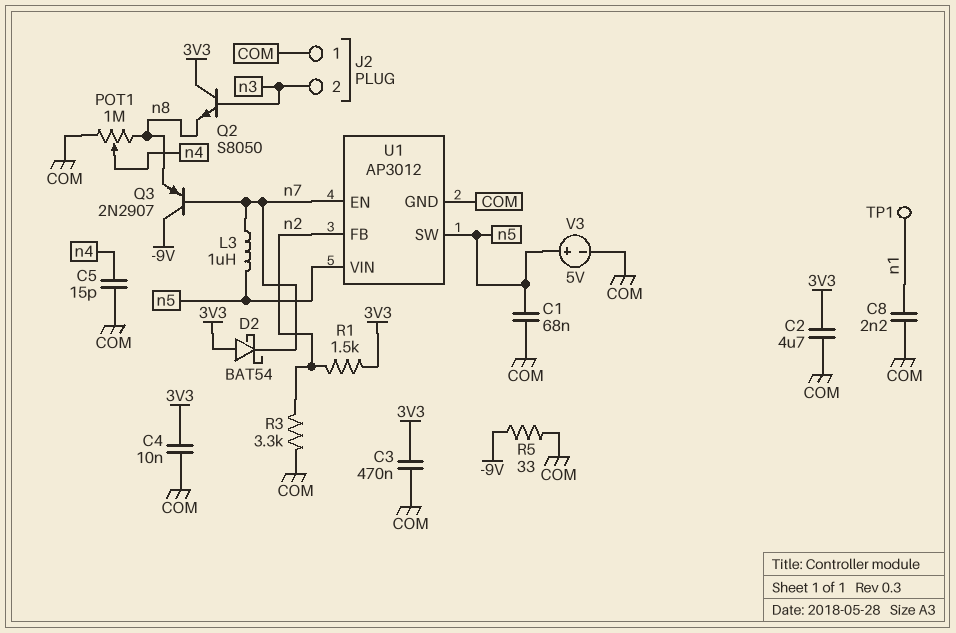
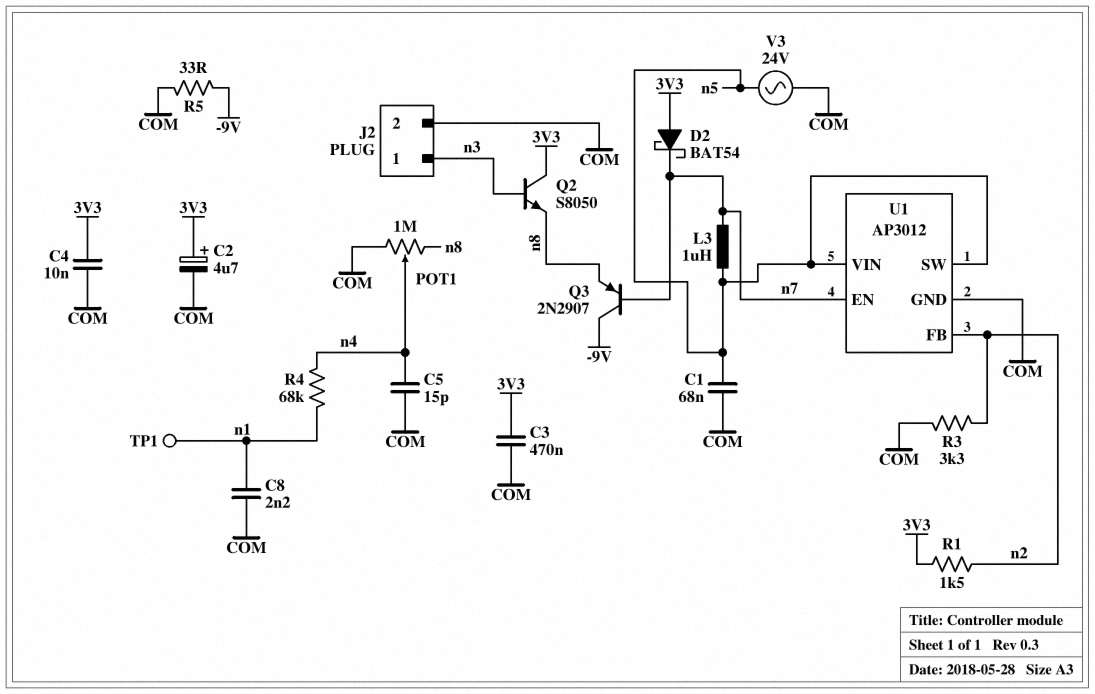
C2: 4.7uF (3V3, COM) -> 4.7uF (plus 3V3, minus COM)
J2 pin 1: COM -> n3
J2 pin 2: n3 -> COM
R4: none -> 68k (n1, n4)
V3: 5V (plus n5, minus COM) -> AC 24V (COM, n5)

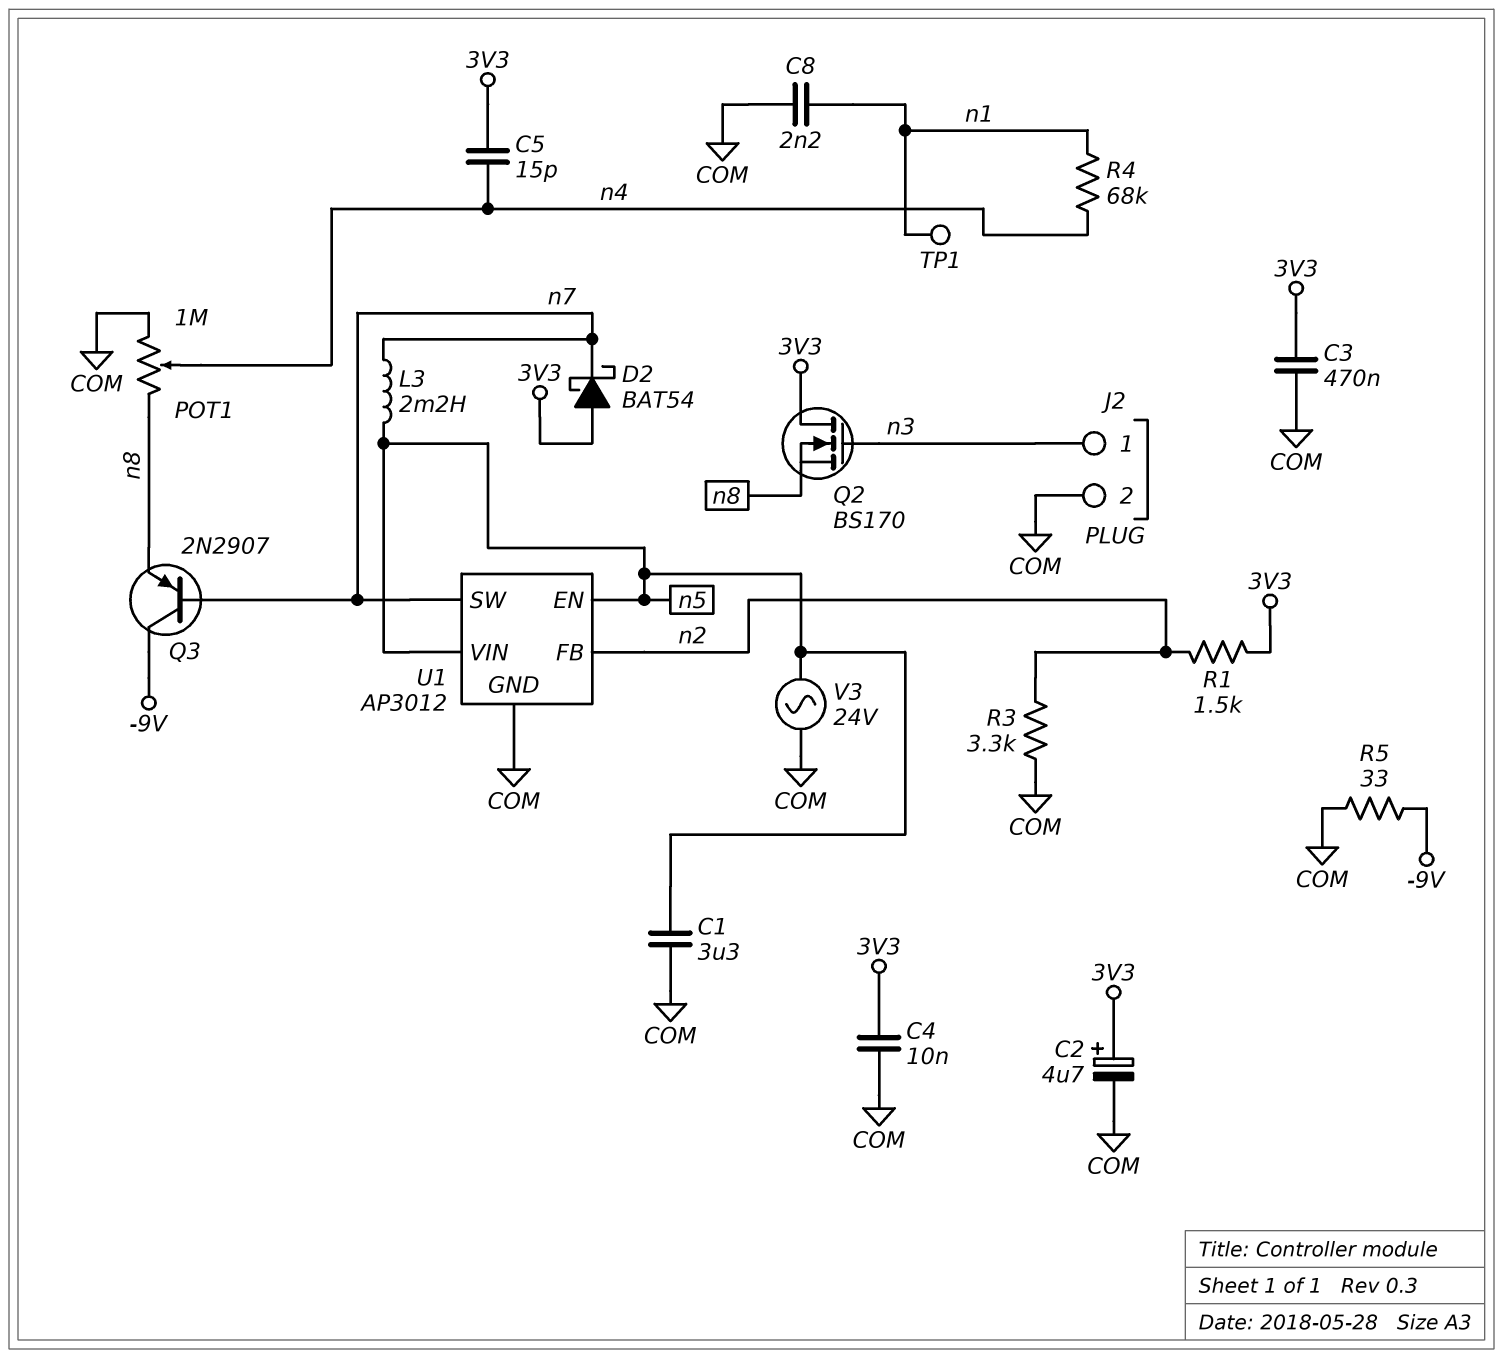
C1: 68nF (COM, n5) -> 3.3uF (COM, n5)
C5: 15pF (COM, n4) -> 15pF (3V3, n4)
L3: 1uH (n5, n7) -> 2.2mH (n5, n7)
Q2: NPN S8050 (B n3, C 3V3, E n8) -> NMOS BS170 (G n3, D 3V3, S n8)
U1 pin EN: n7 -> n5
U1 pin SW: n5 -> n7

